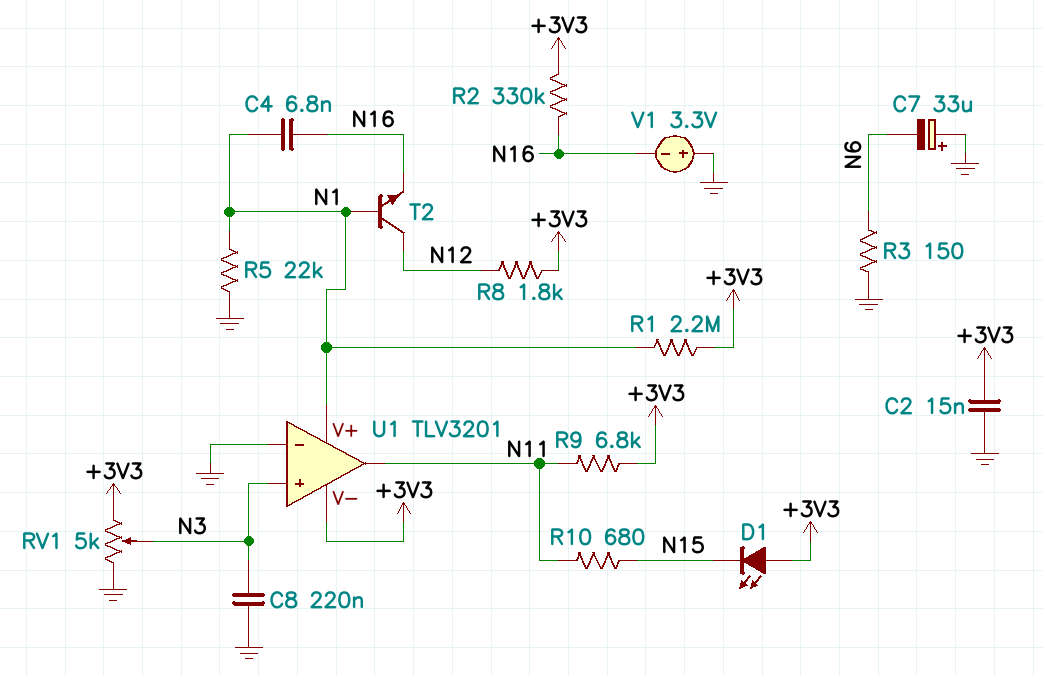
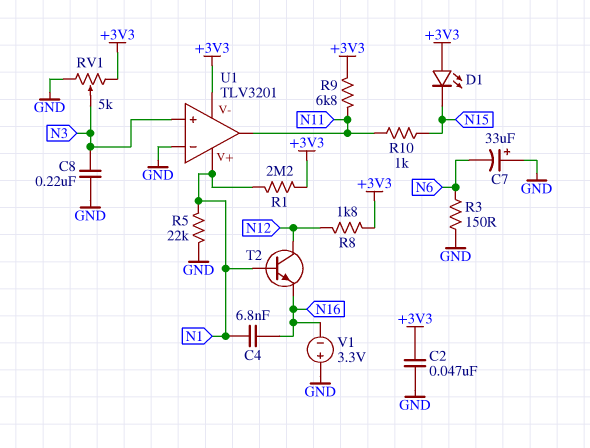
C2: 15nF (+3V3, GND) -> 47nF (+3V3, GND)
R2: 330k (+3V3, N16) -> none
R10: 680 (N11, N15) -> 1k (N11, N15)

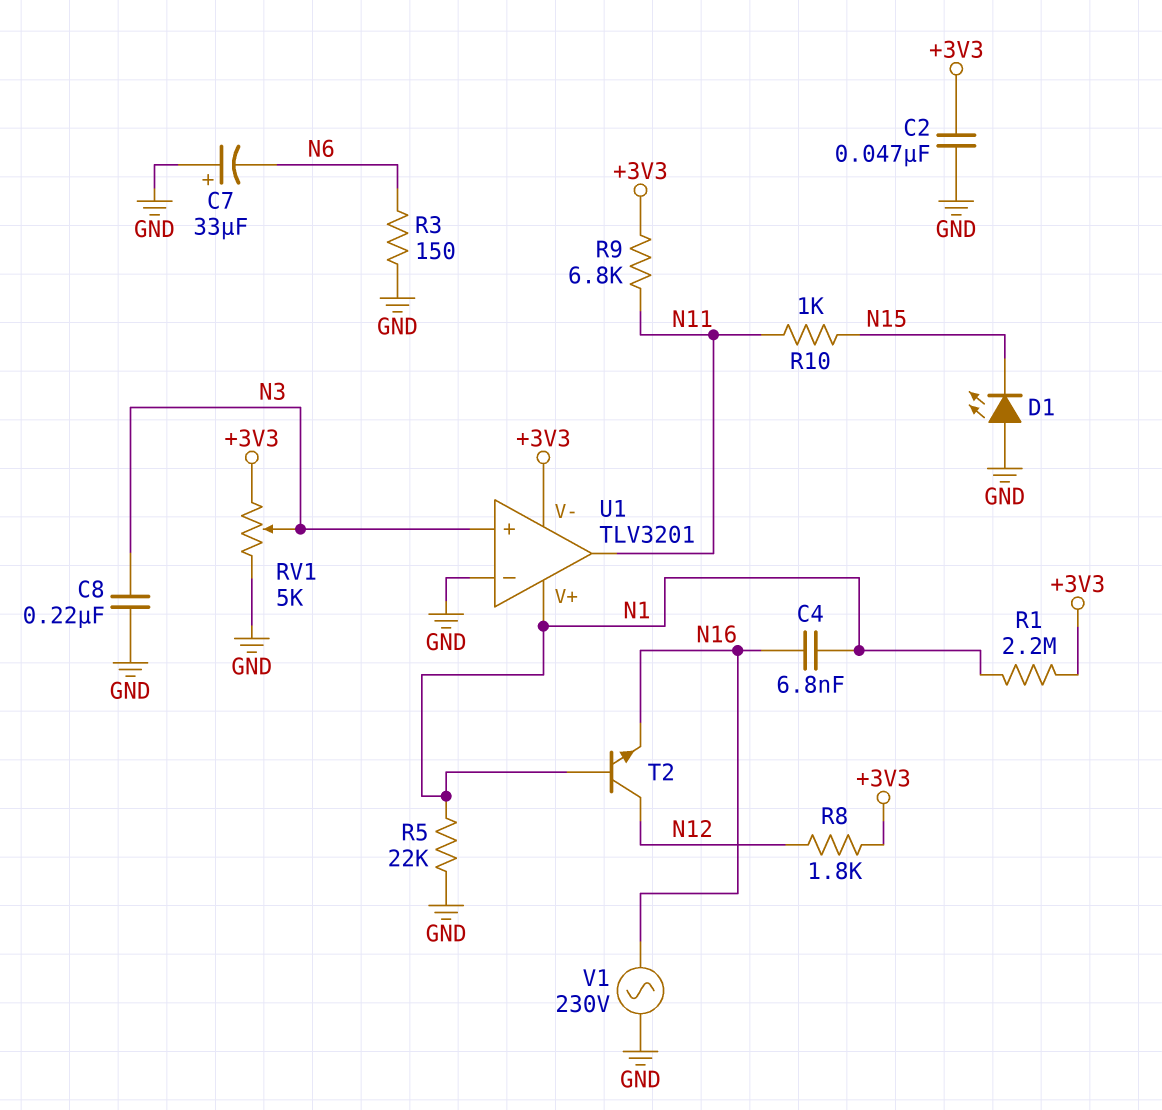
D1: LED (A +3V3, K N15) -> LED (A GND, K N15)
V1: 3.3V (plus GND, minus N16) -> AC 230V (GND, N16)

